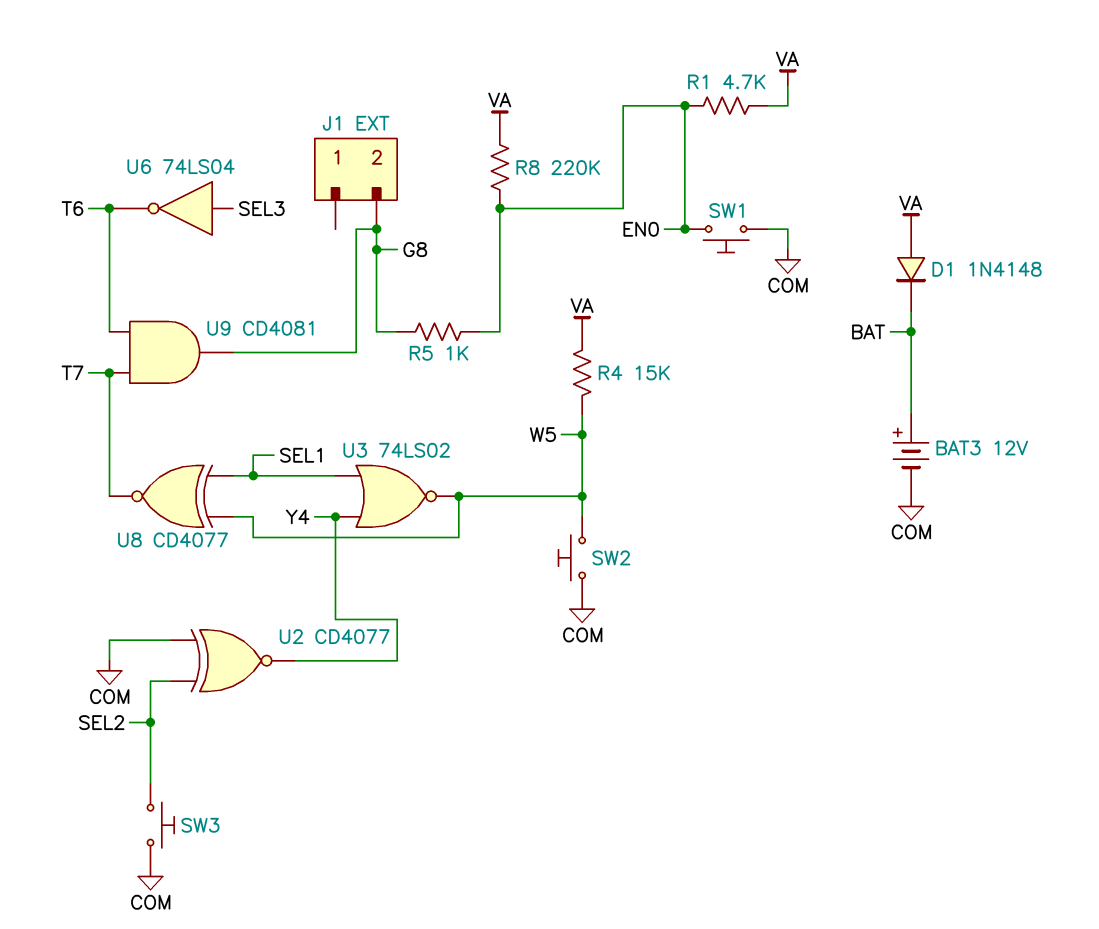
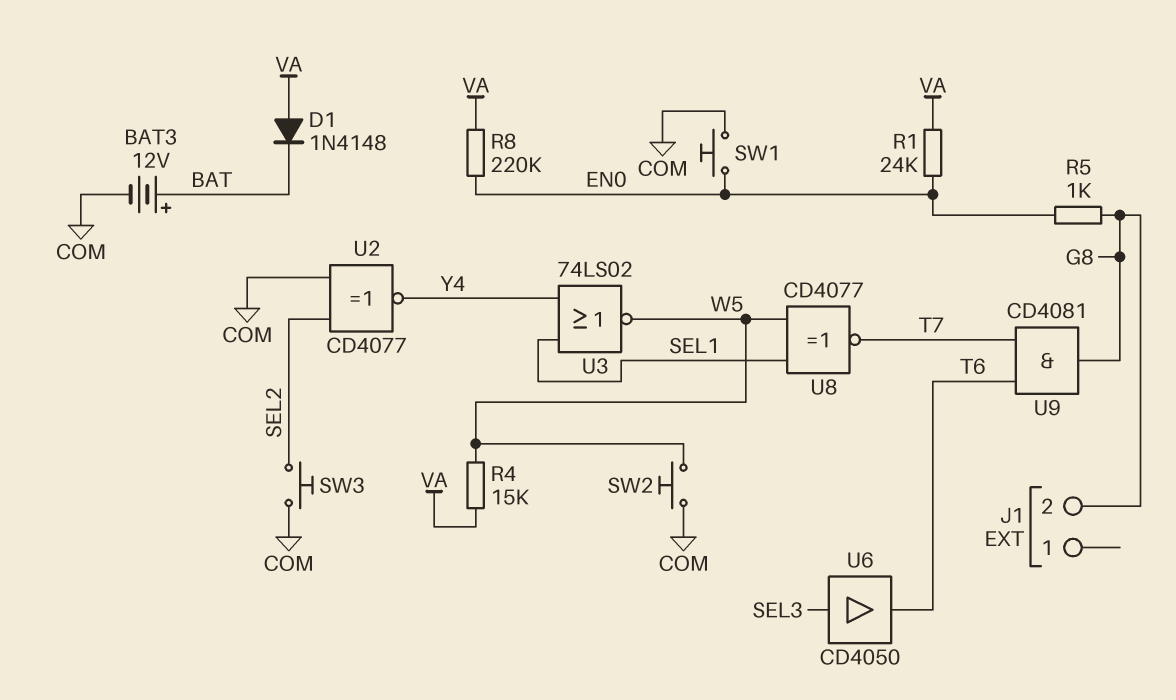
R1: 4.7k (EN0, VA) -> 24k (EN0, VA)
U6: NOT 74LS04 (in SEL3, out T6) -> buffer CD4050 (in SEL3, out T6)

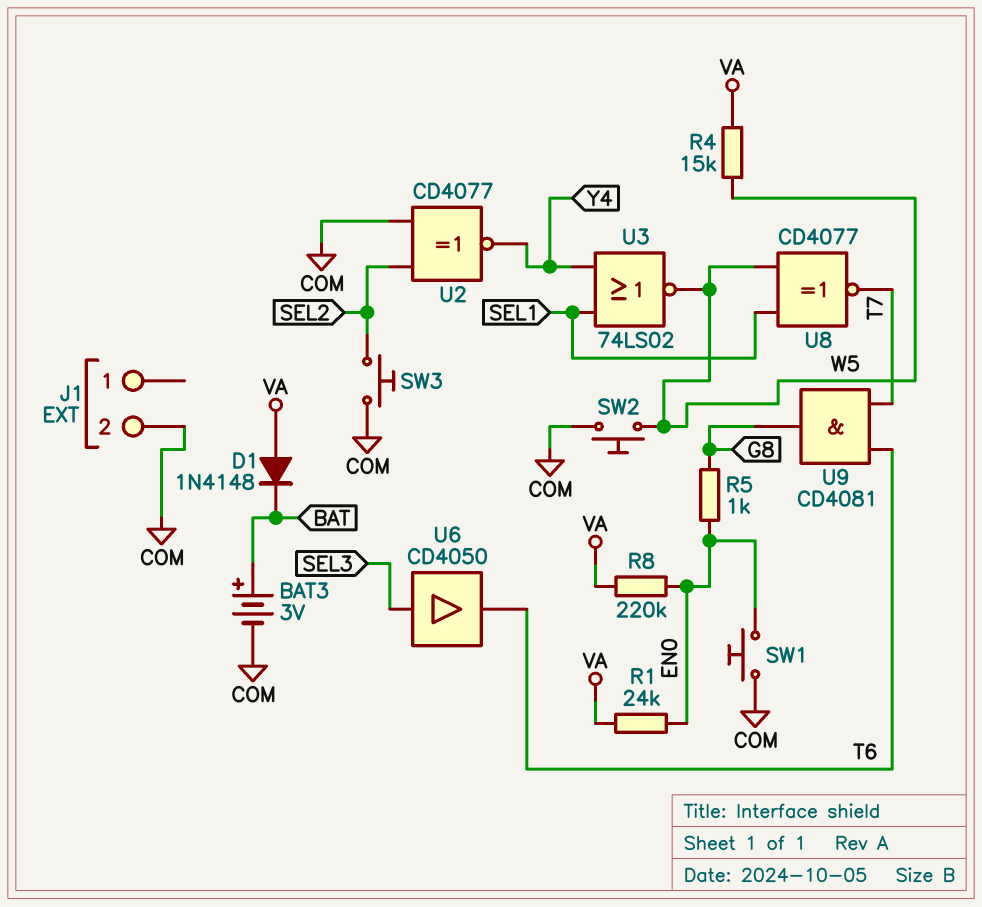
BAT3: 12V (plus BAT, minus COM) -> 3V (plus BAT, minus COM)
J1 pin 2: G8 -> COM

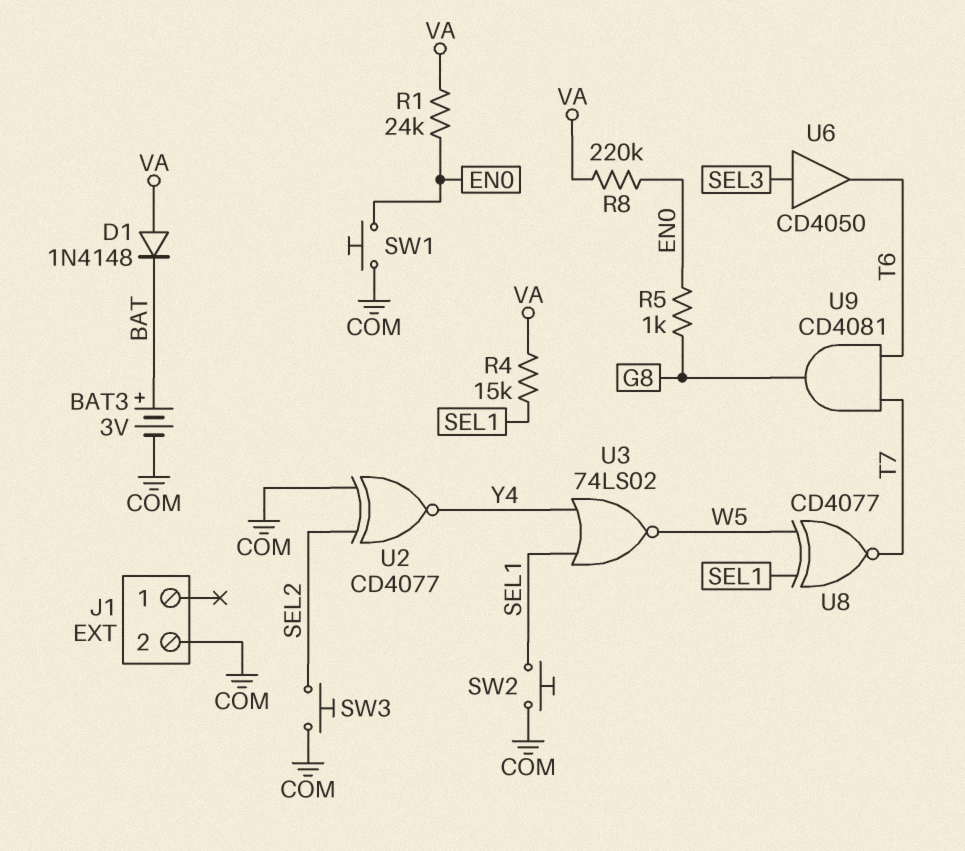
R4: 15k (VA, W5) -> 15k (SEL1, VA)
SW2: button (COM, W5) -> button (COM, SEL1)

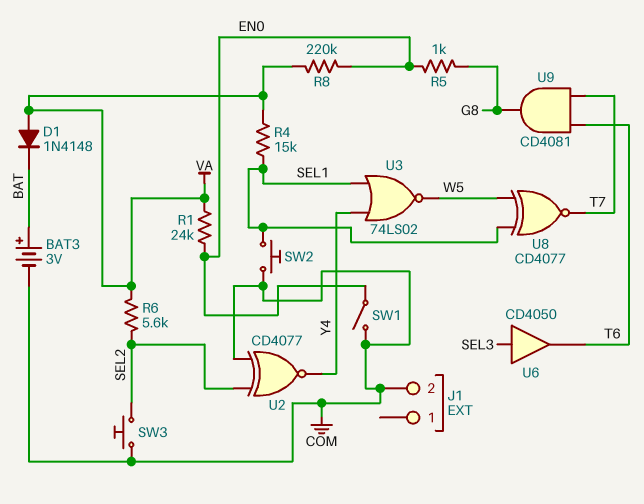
R6: none -> 5.6k (SEL2, VA)
SW1: button (COM, EN0) -> switch (COM, EN0)

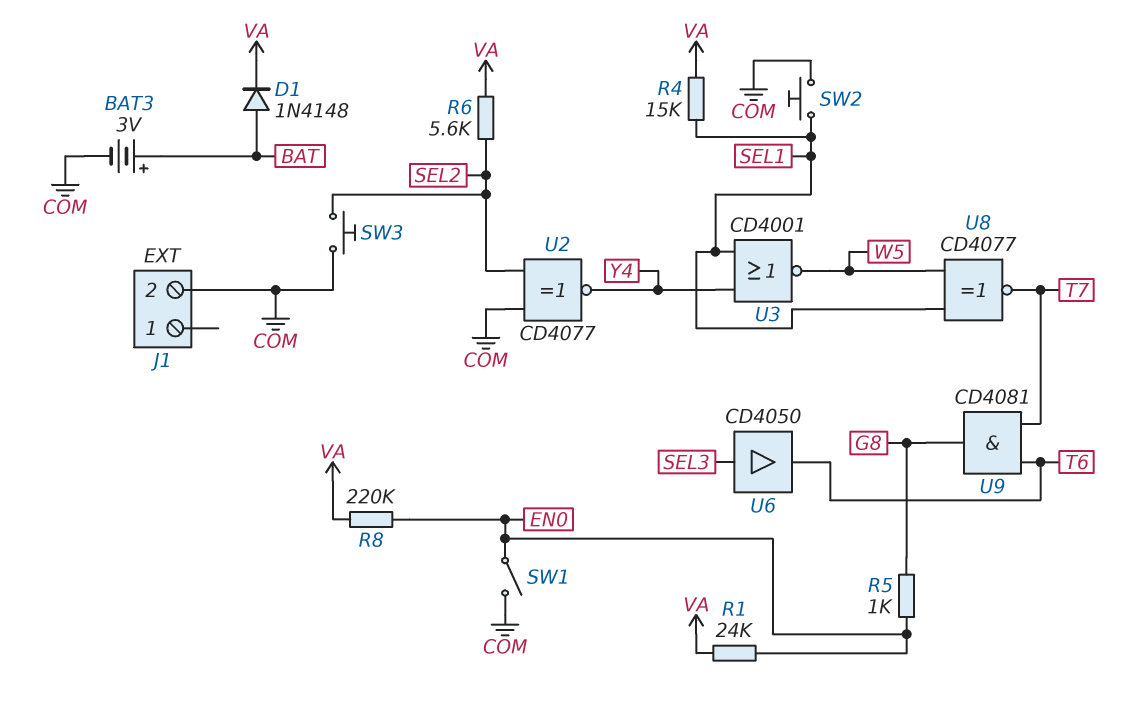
D1: diode 1N4148 (A VA, K BAT) -> diode 1N4148 (A BAT, K VA)
U3: NOR 74LS02 (in SEL1, in Y4, out W5) -> NOR CD4001 (in SEL1, in Y4, out W5)

